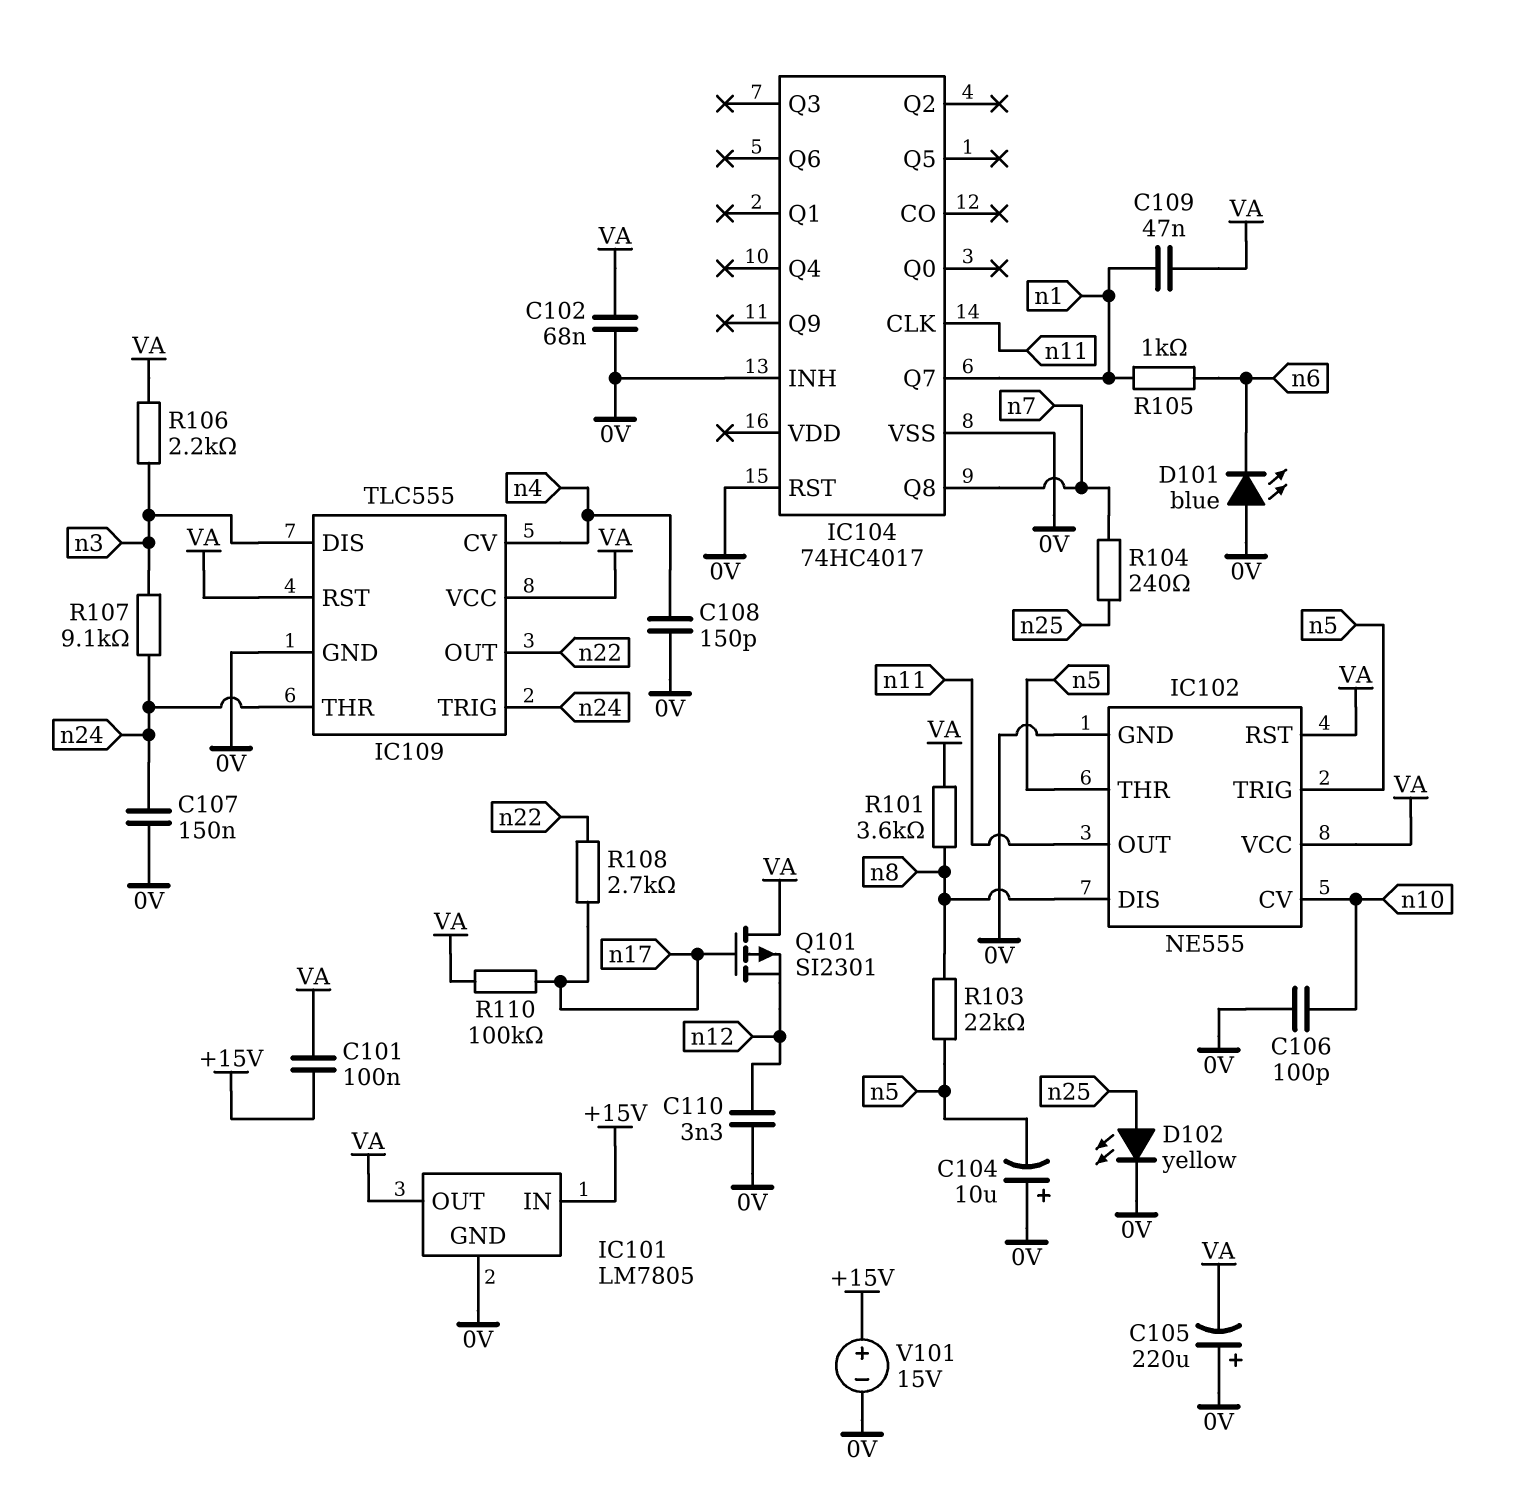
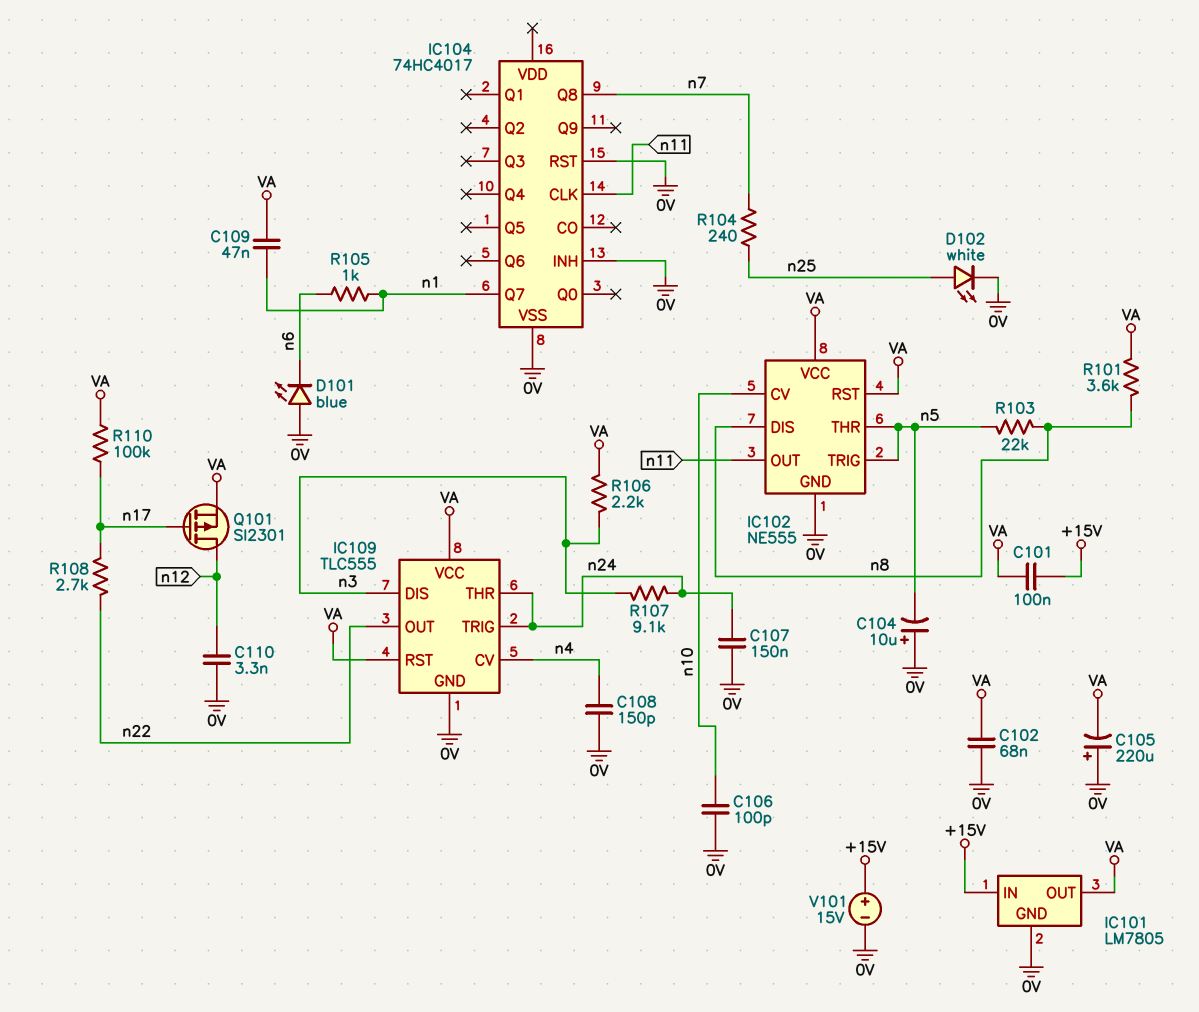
D102: LED yellow (A n25, K 0V) -> LED white (A n25, K 0V)
Q101: PMOS SI2301 (G n17, D VA, S n12) -> PMOS SI2301 (G n17, D n12, S VA)

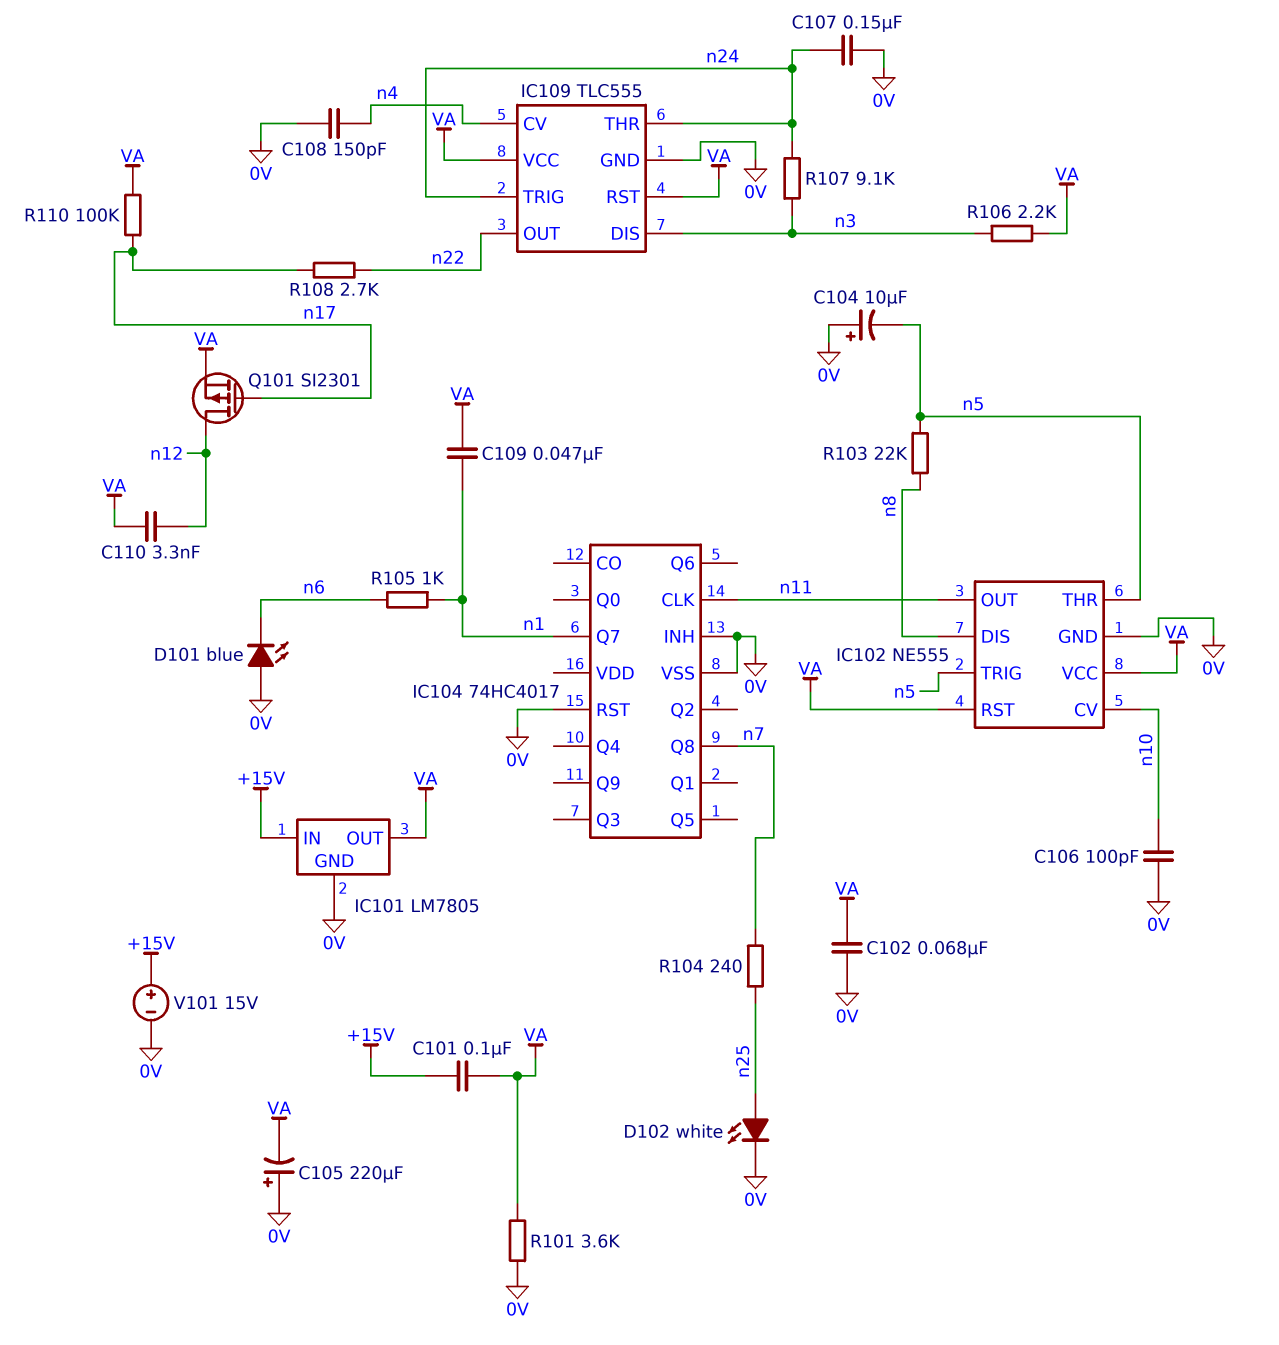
C110: 3.3nF (0V, n12) -> 3.3nF (VA, n12)
R101: 3.6k (VA, n8) -> 3.6k (0V, VA)

